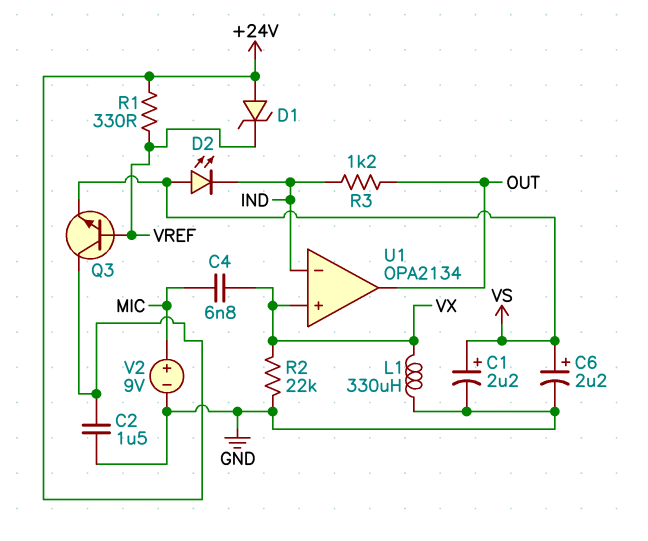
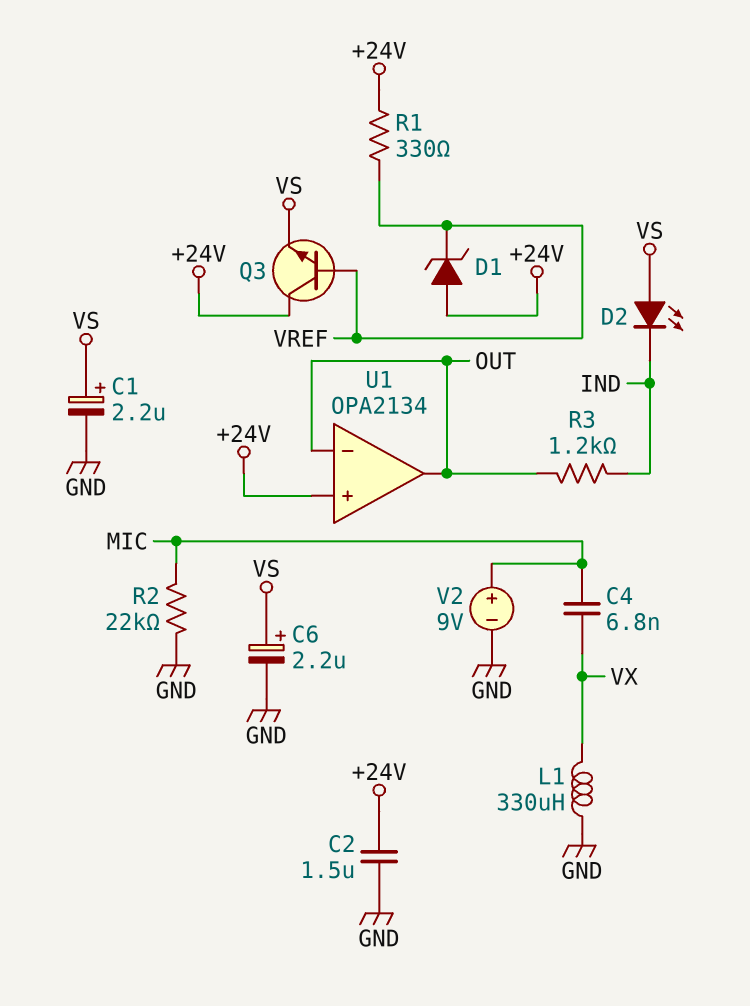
R2: 22k (GND, VX) -> 22k (GND, MIC)
U1 pin in+: VX -> +24V
U1 pin in-: IND -> OUT

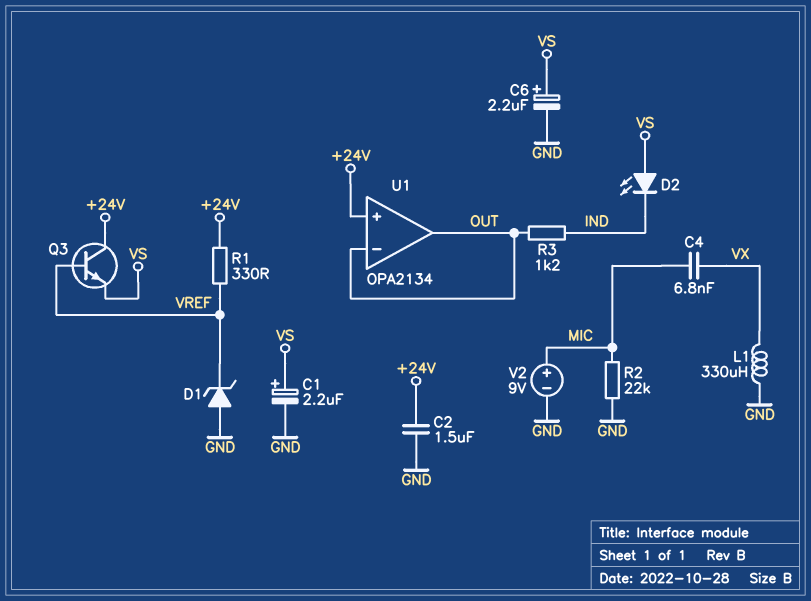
D1: zener (A +24V, K VREF) -> zener (A GND, K VREF)

